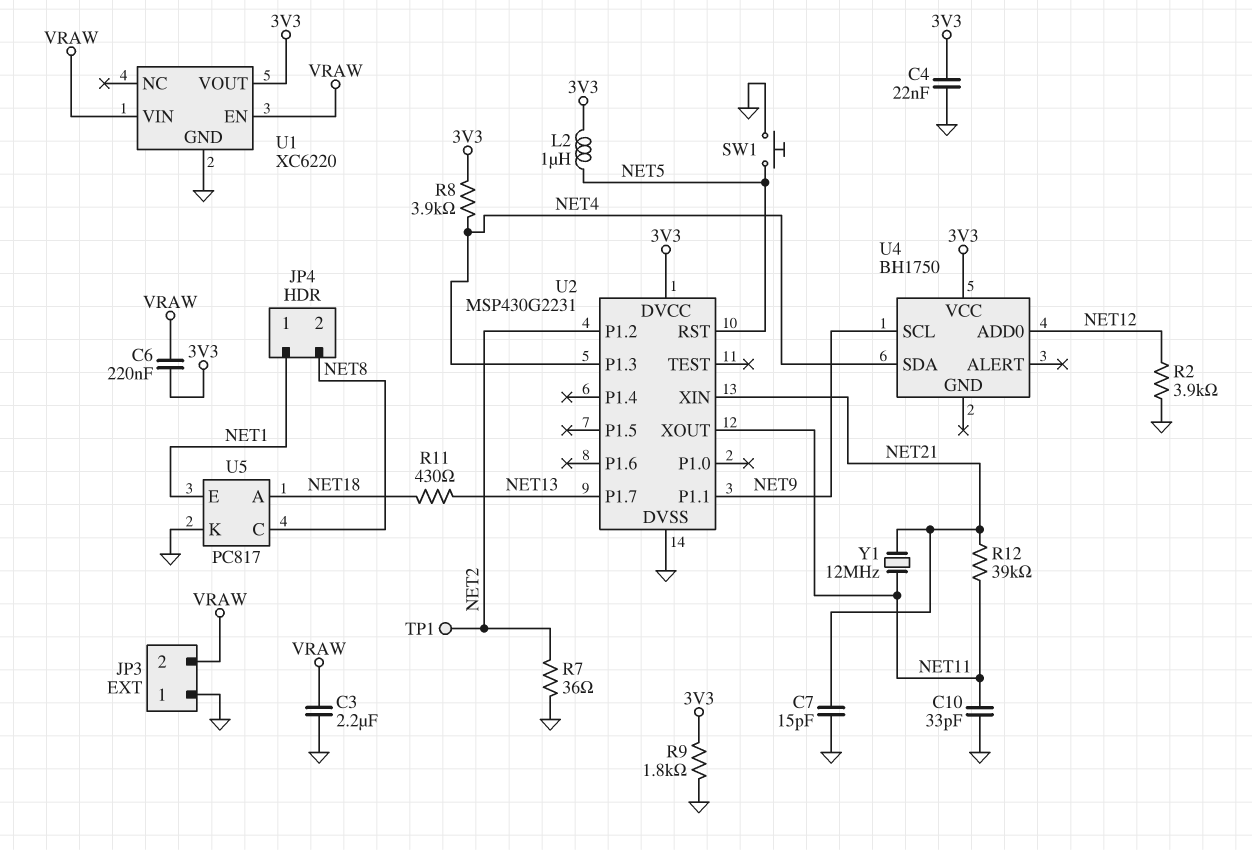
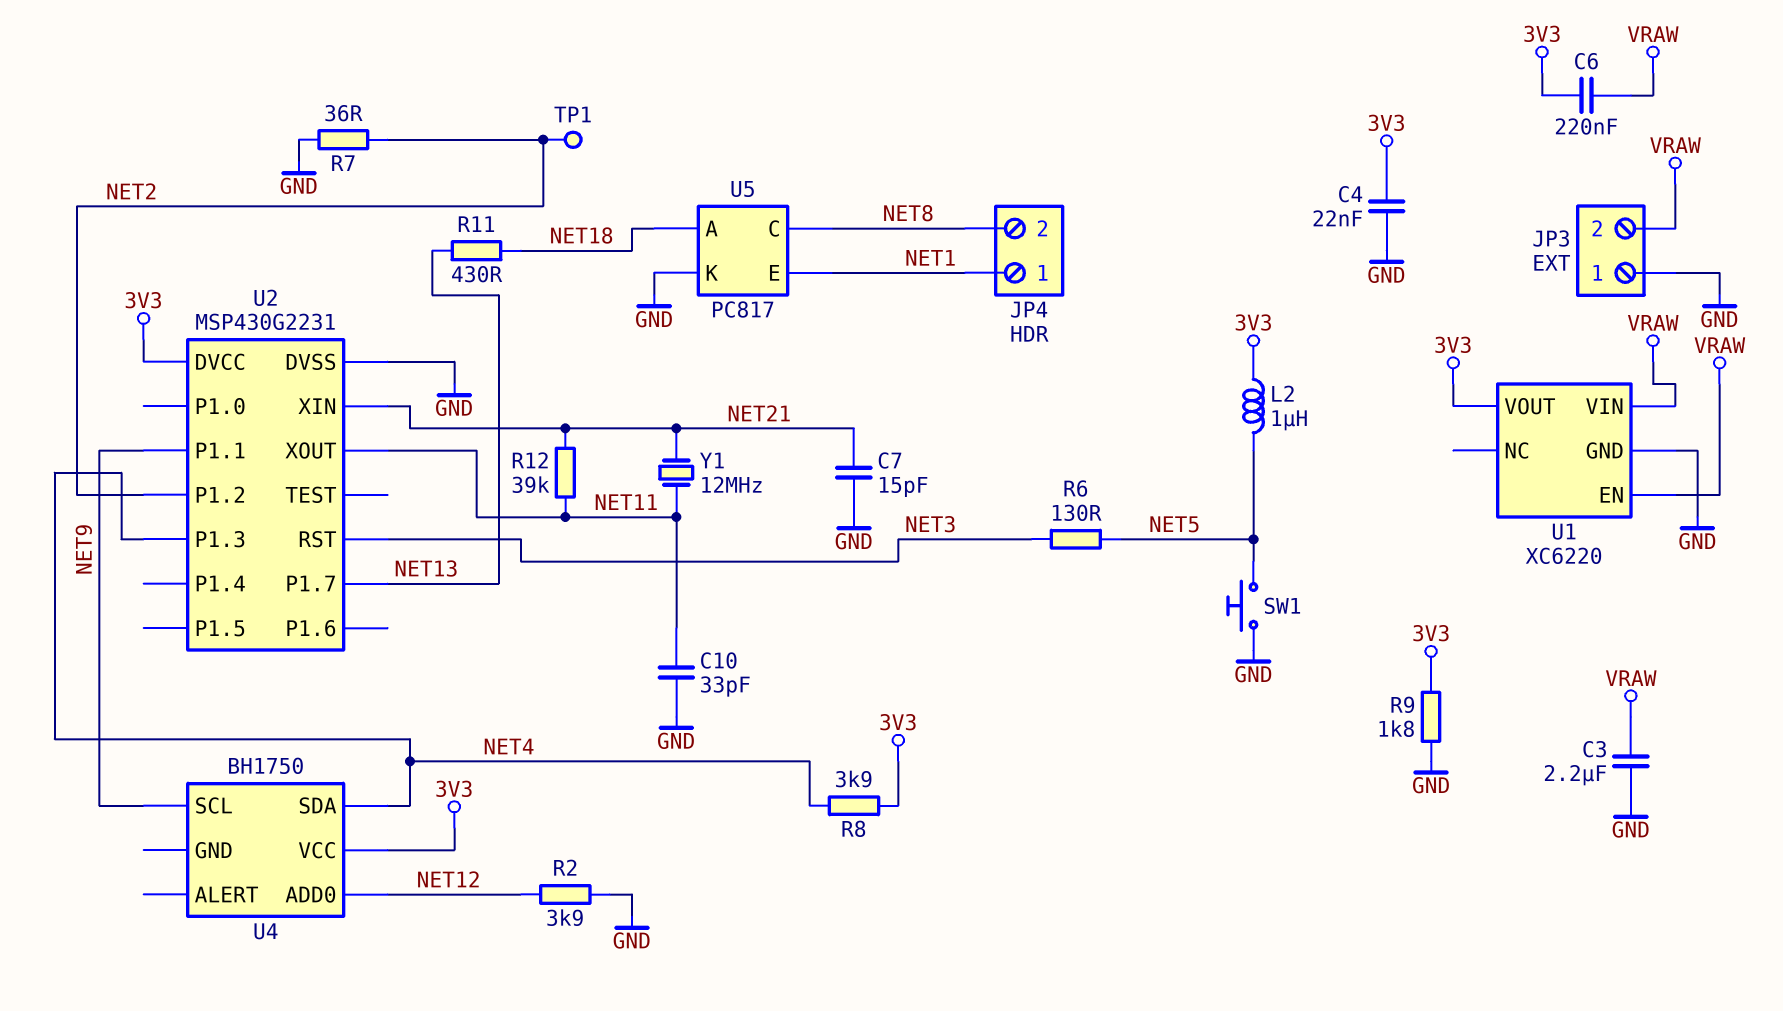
R6: none -> 130 (NET3, NET5)
U2 pin RST: NET5 -> NET3

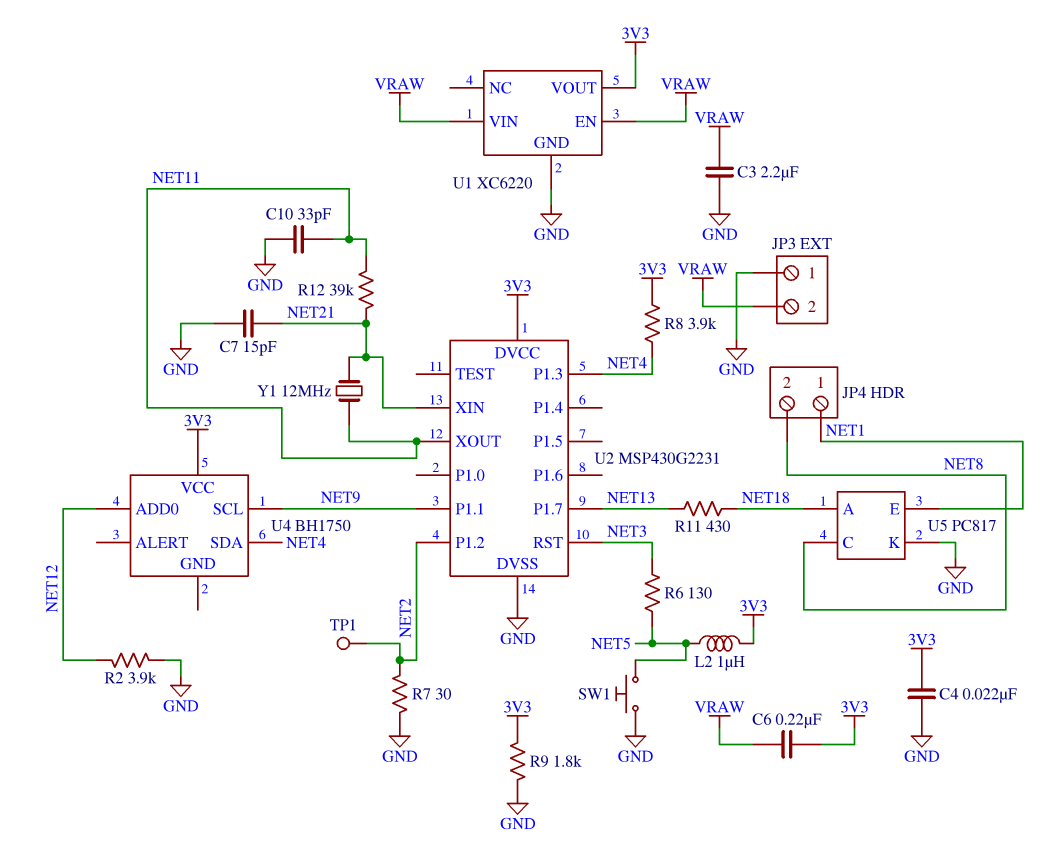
R7: 36 (GND, NET2) -> 30 (GND, NET2)

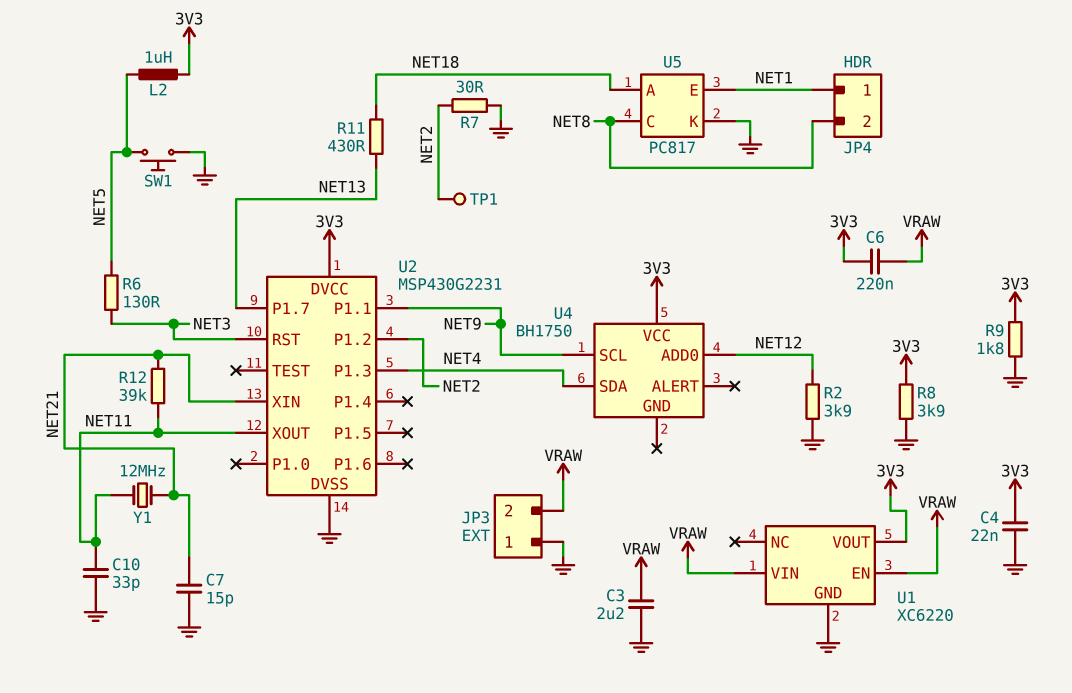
R8: 3.9k (3V3, NET4) -> 3.9k (3V3, GND)

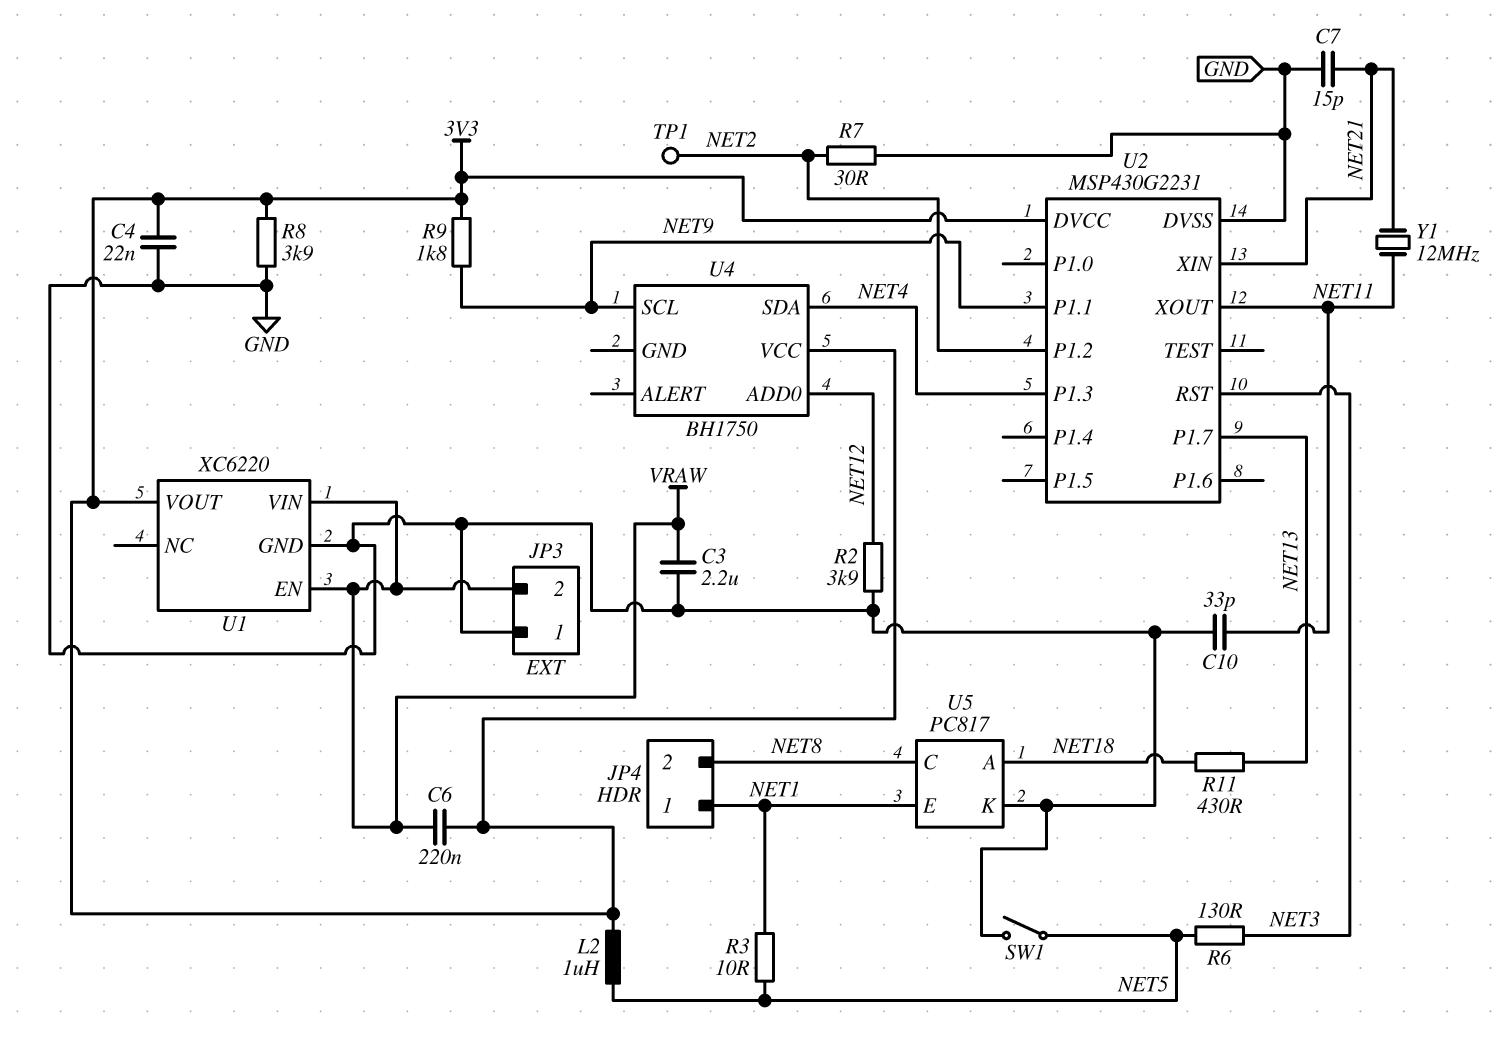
R3: none -> 10 (NET1, NET5)
R9: 1.8k (3V3, GND) -> 1.8k (3V3, NET9)
R12: 39k (NET11, NET21) -> none
SW1: button (GND, NET5) -> switch (GND, NET5)

